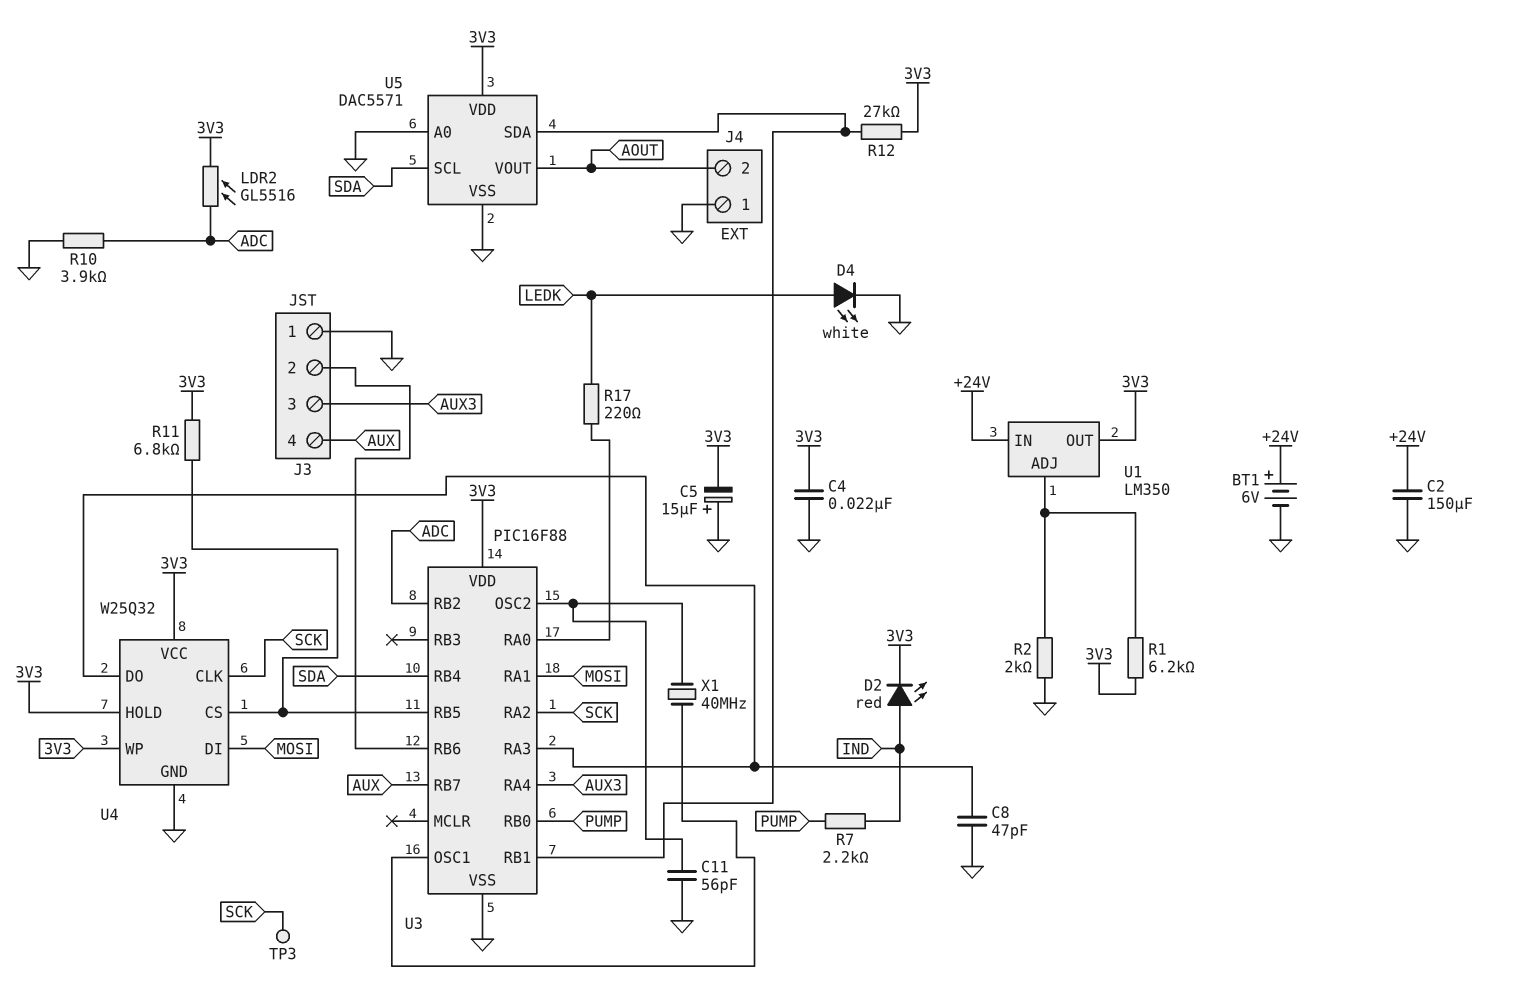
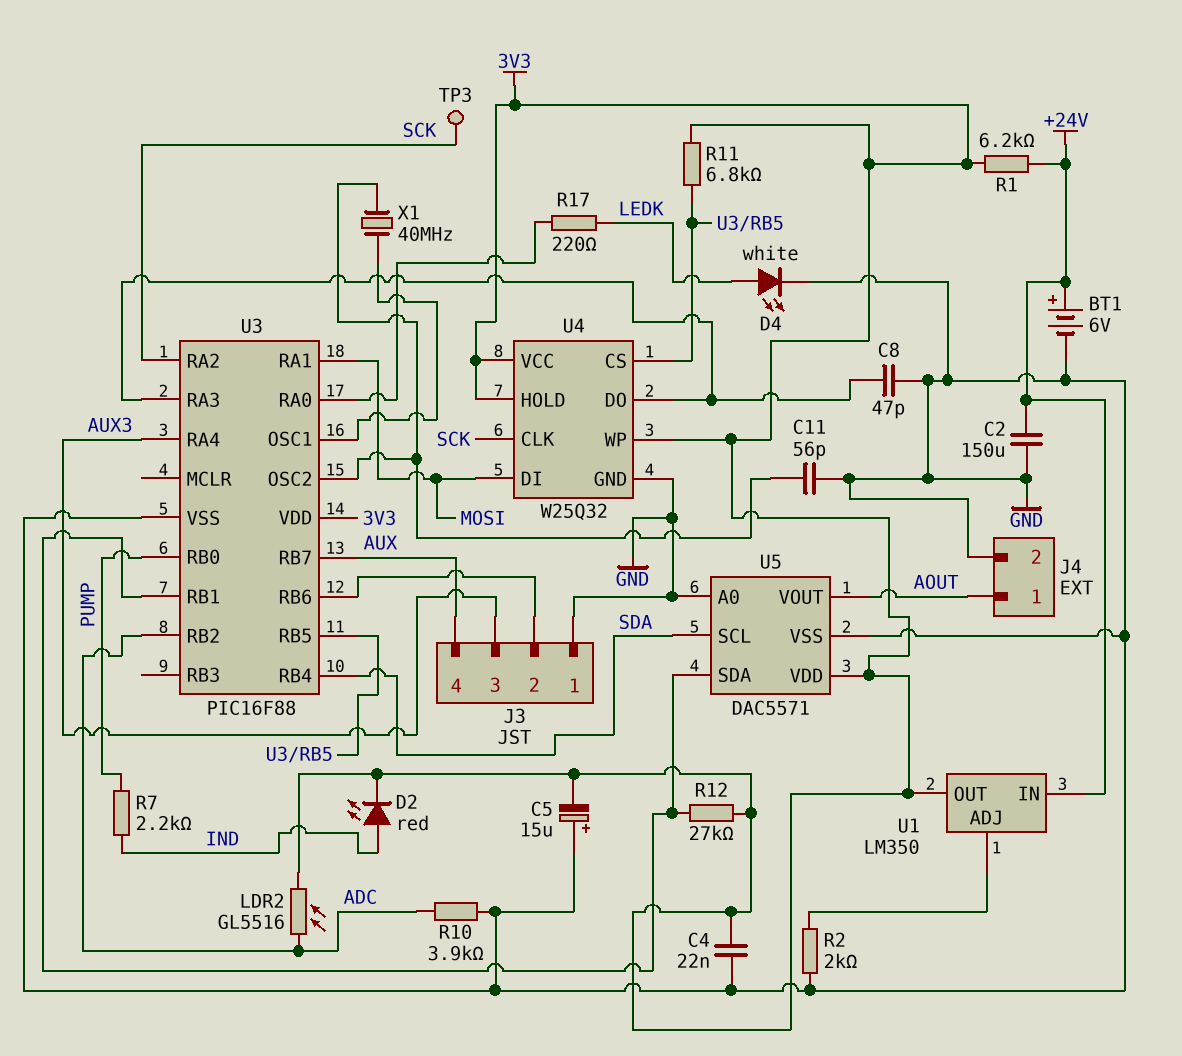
J4 pin 1: GND -> AOUT
J4 pin 2: AOUT -> GND
R1: 6.2k (3V3, U1/ADJ) -> 6.2k (+24V, 3V3)

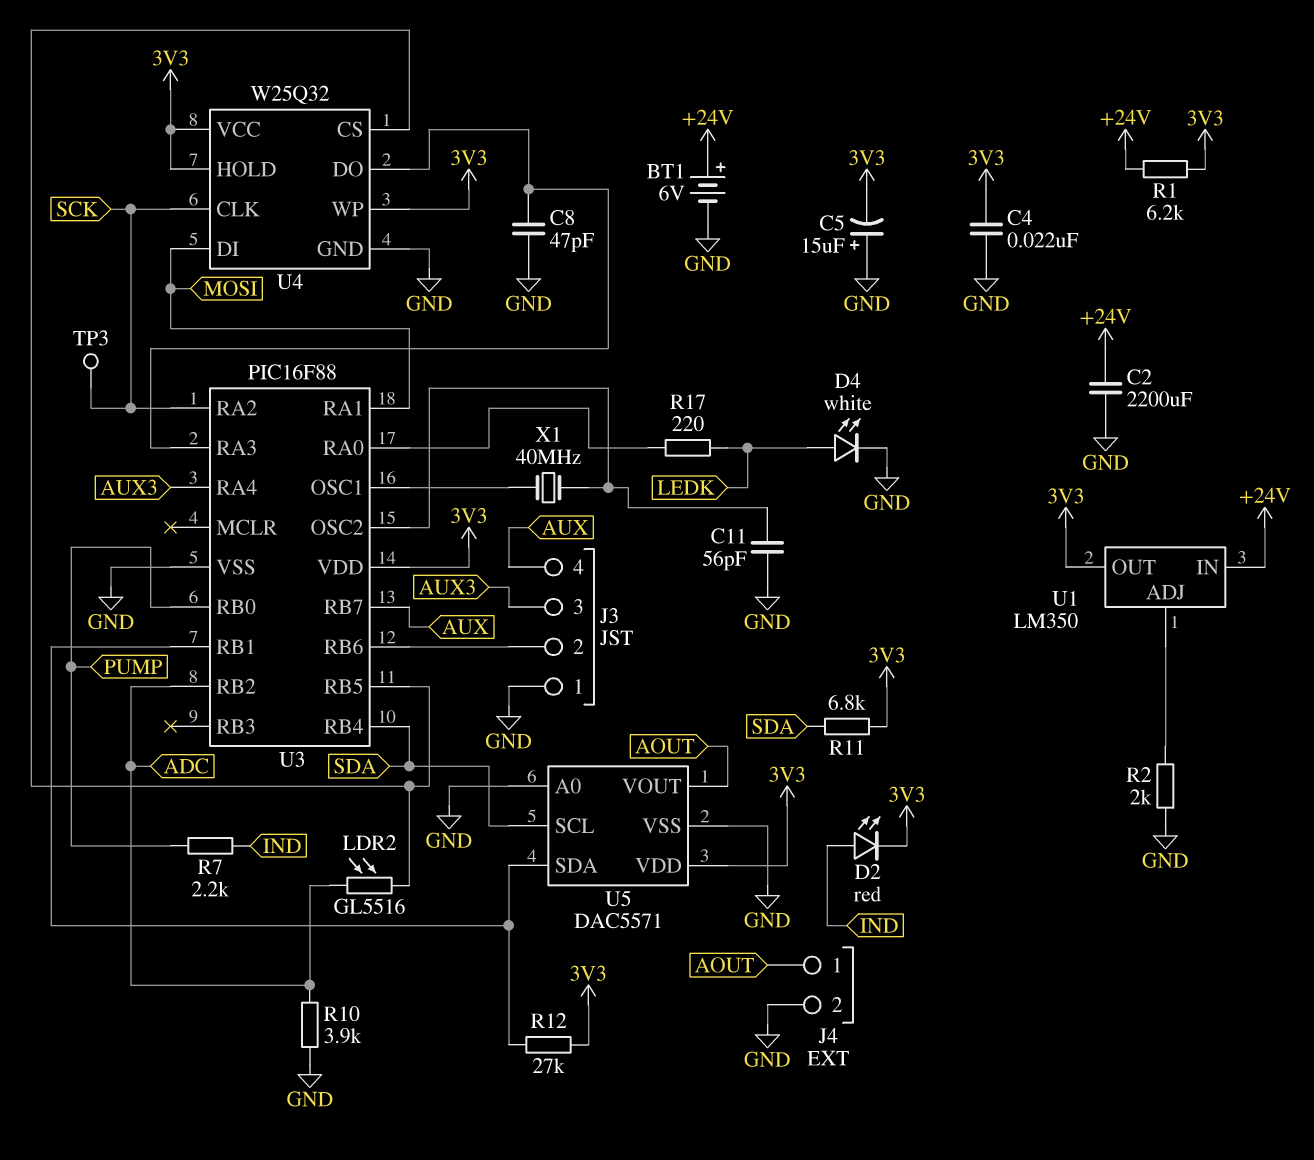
C2: 150uF (+24V, GND) -> 2200uF (+24V, GND)
LDR2: GL5516 (3V3, ADC) -> GL5516 (ADC, U3/RB5)
R11: 6.8k (3V3, U3/RB5) -> 6.8k (3V3, SDA)

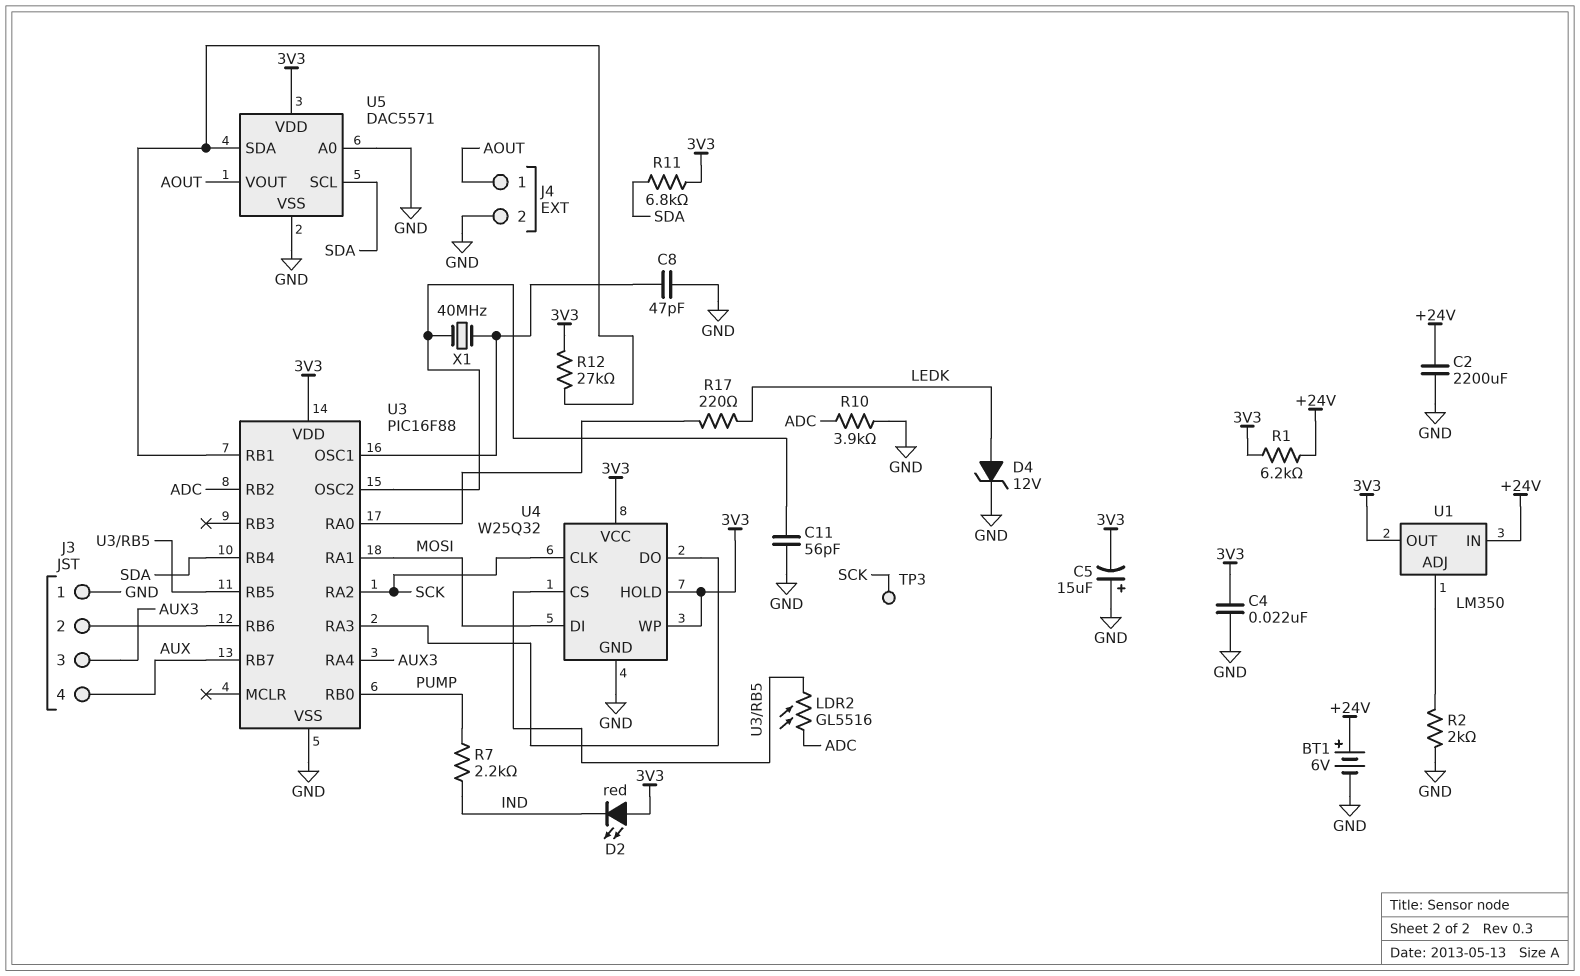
C8: 47pF (GND, U3/RA3) -> 47pF (GND, U3/OSC1)
D2: LED red (A IND, K 3V3) -> LED red (A 3V3, K IND)
D4: LED white (A LEDK, K GND) -> zener 12V (A LEDK, K GND)

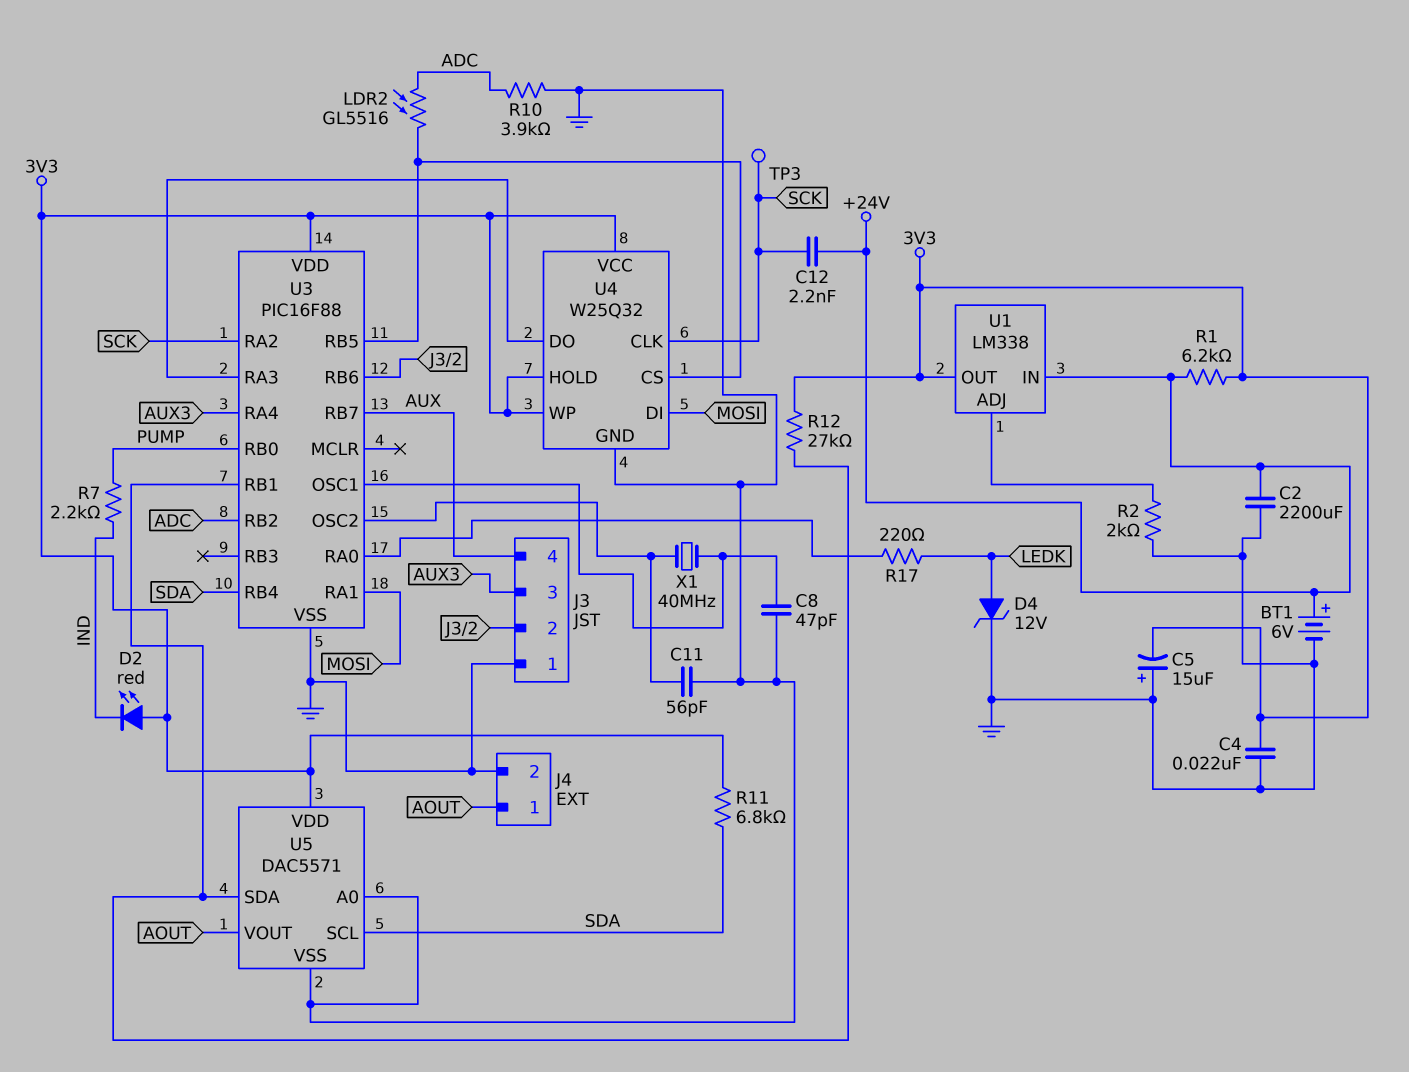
C12: none -> 2.2nF (+24V, SCK)
U1: LM350 -> LM338

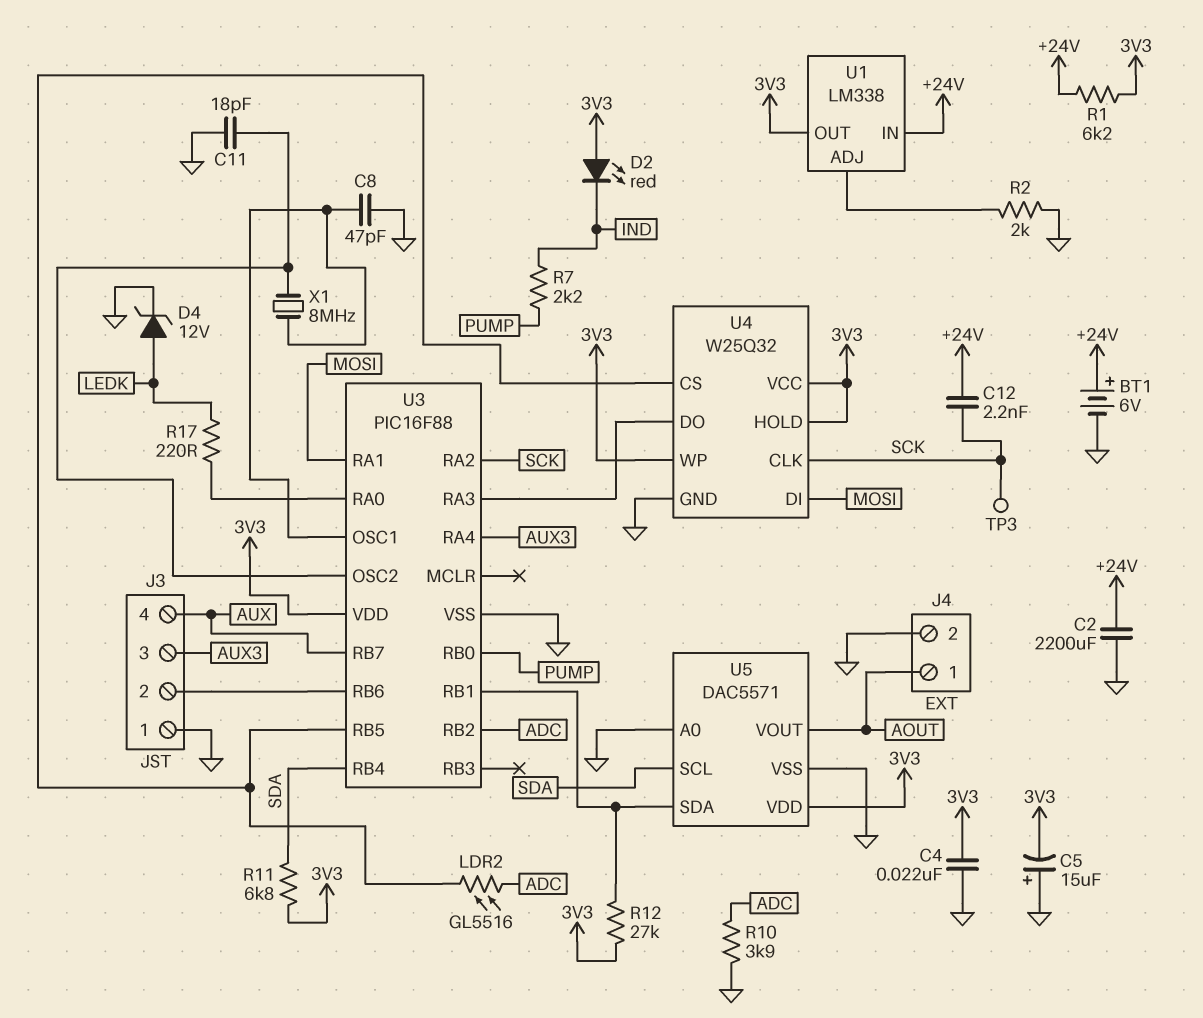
C11: 56pF (GND, U3/OSC2) -> 18pF (GND, U3/OSC2)
X1: 40MHz (U3/OSC1, U3/OSC2) -> 8MHz (U3/OSC1, U3/OSC2)

